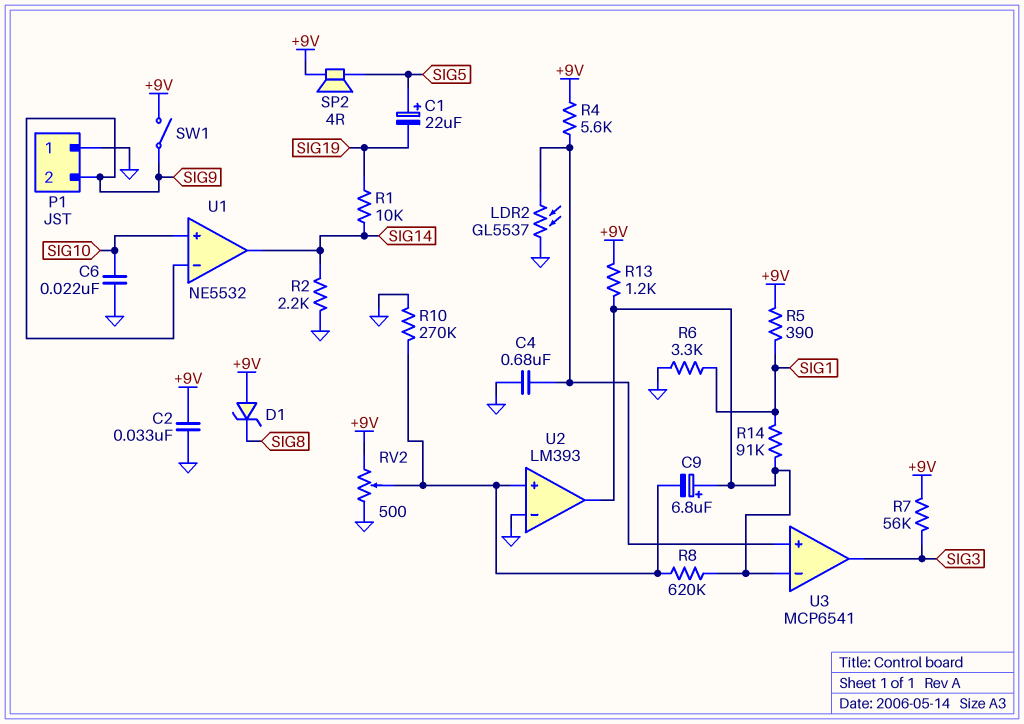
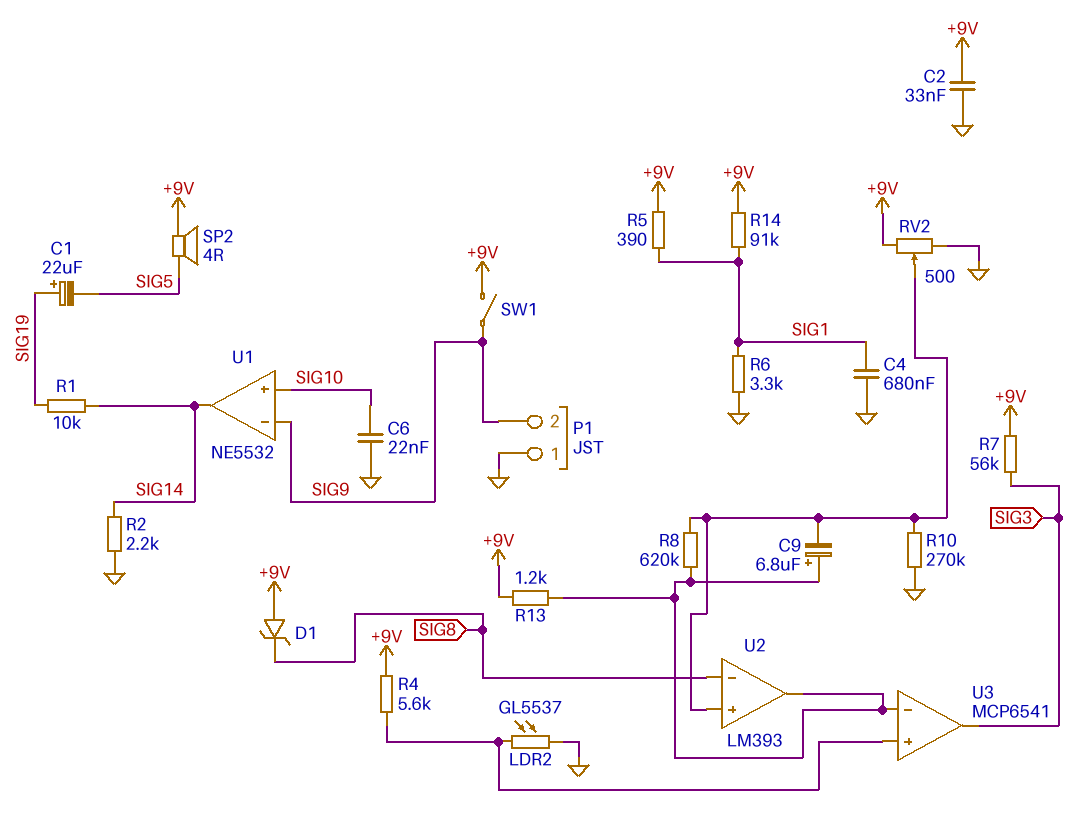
C1: 22uF (plus SIG5, minus SIG19) -> 22uF (plus SIG19, minus SIG5)
C4: 680nF (GND, U3/in+) -> 680nF (GND, SIG1)
R14: 91k (SIG1, U2/out) -> 91k (+9V, SIG1)
U2 pin in-: GND -> SIG8

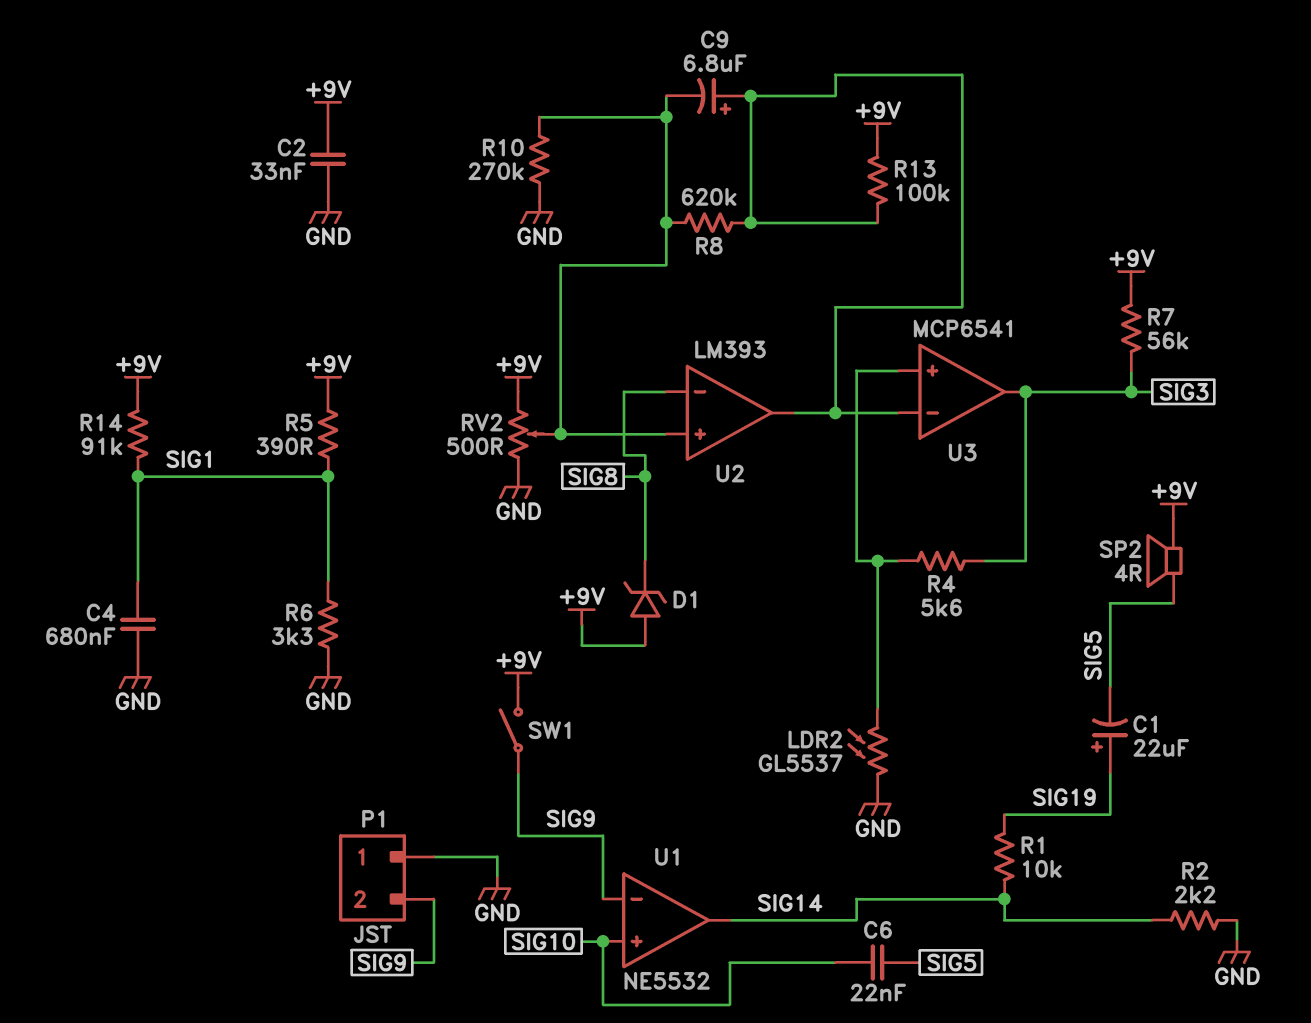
C6: 22nF (GND, SIG10) -> 22nF (SIG5, SIG10)
R4: 5.6k (+9V, U3/in+) -> 5.6k (SIG3, U3/in+)
R13: 1.2k (+9V, U2/out) -> 100k (+9V, U2/out)

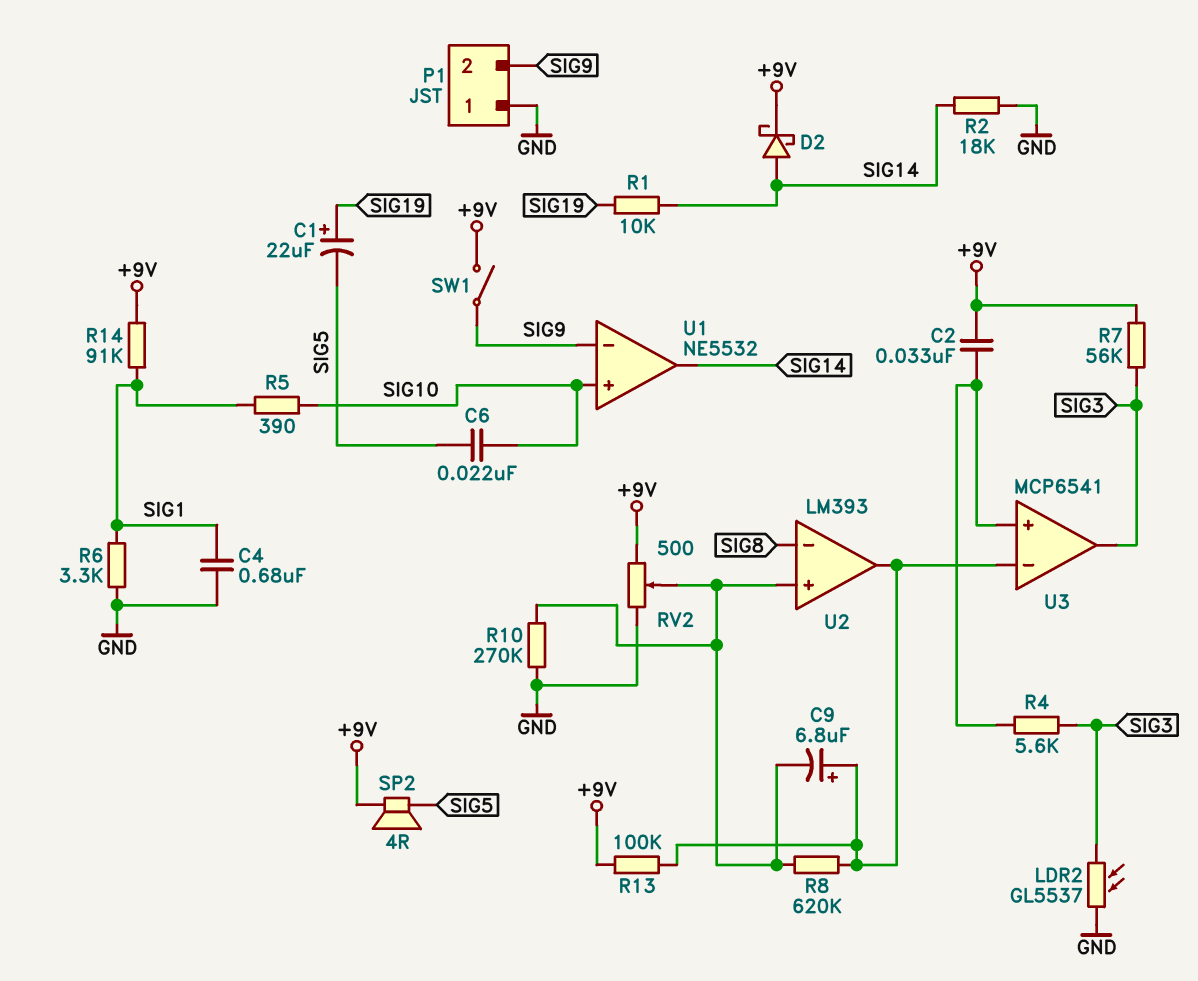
C2: 33nF (+9V, GND) -> 33nF (+9V, U3/in+)
D1: zener (A +9V, K SIG8) -> none
D2: none -> schottky (A SIG14, K +9V)
LDR2: GL5537 (GND, U3/in+) -> GL5537 (GND, SIG3)
R2: 2.2k (GND, SIG14) -> 18k (GND, SIG14)
R5: 390 (+9V, SIG1) -> 390 (SIG1, SIG10)

